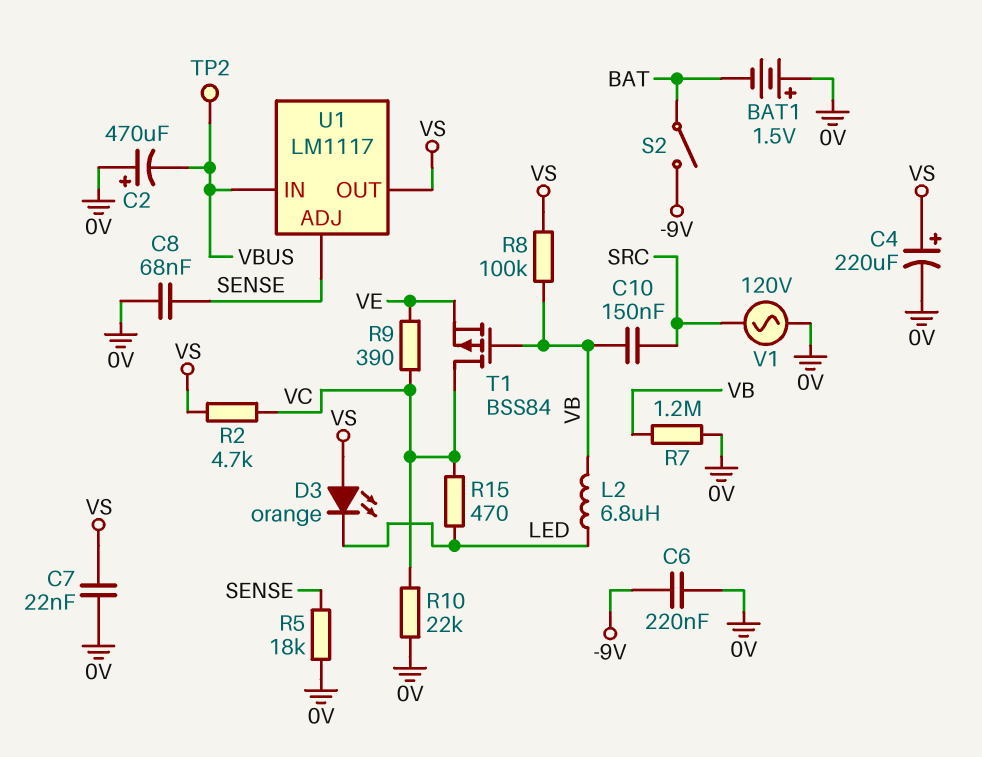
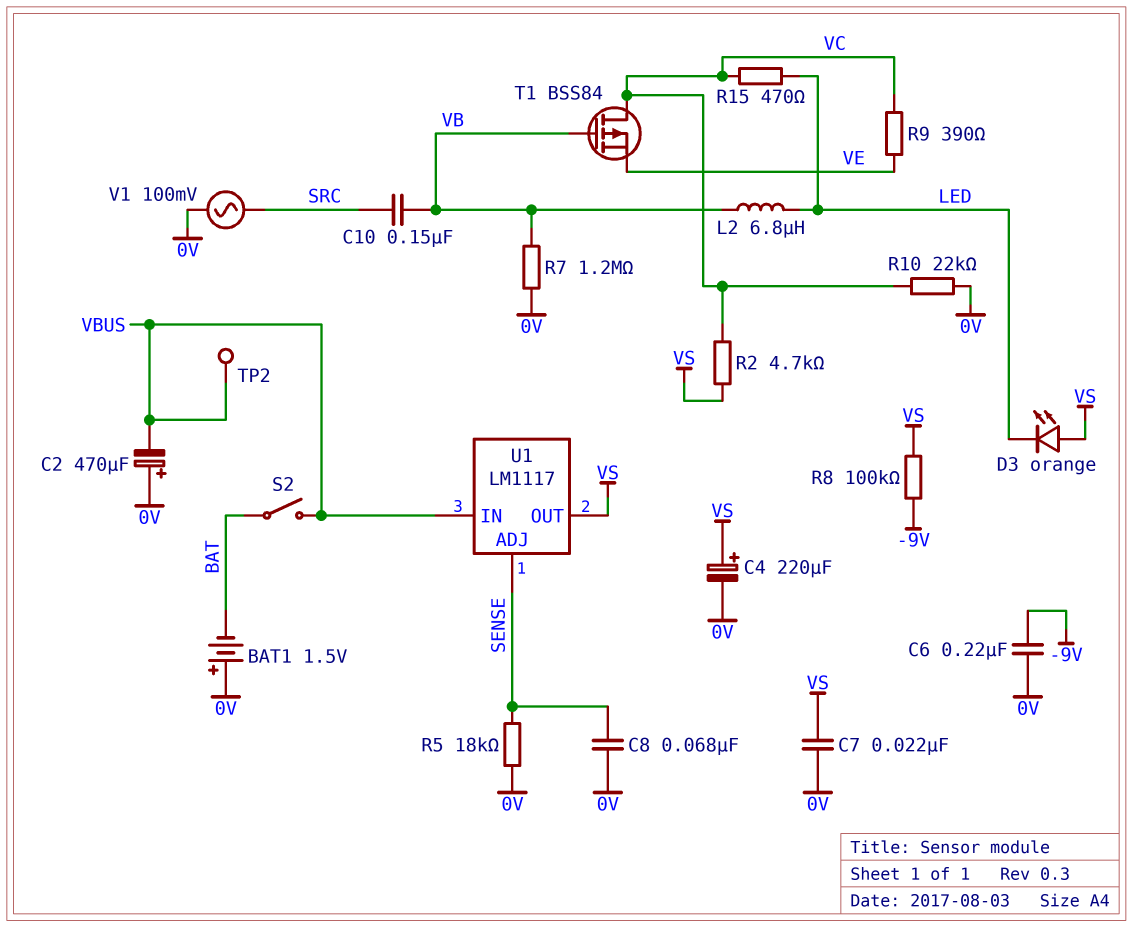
R8: 100k (VB, VS) -> 100k (-9V, VS)
S2: switch (-9V, BAT) -> switch (BAT, VBUS)
V1: AC 120V (0V, SRC) -> AC 100mV (0V, SRC)

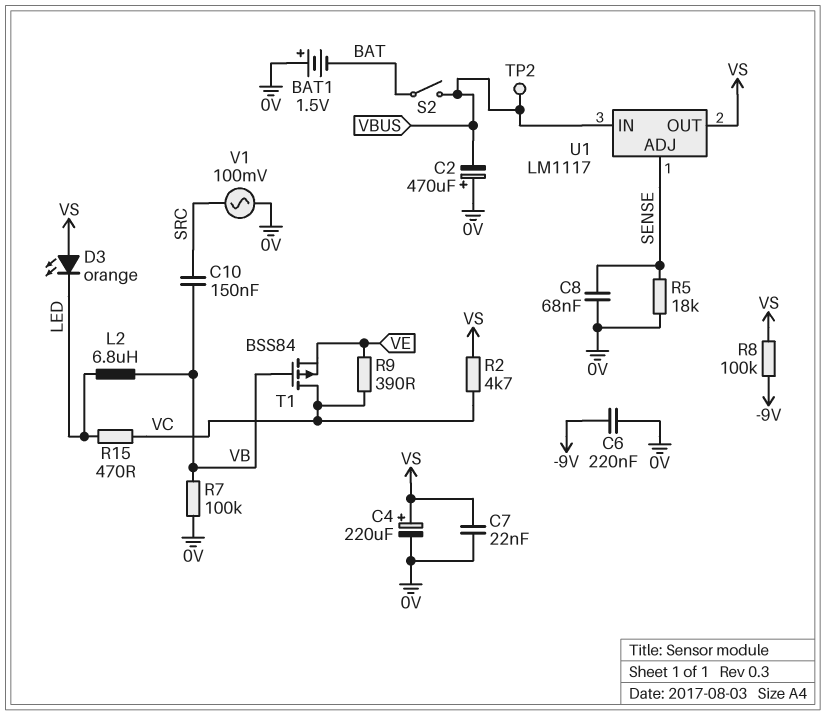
R7: 1.2M (0V, VB) -> 100k (0V, VB)
R10: 22k (0V, VC) -> none

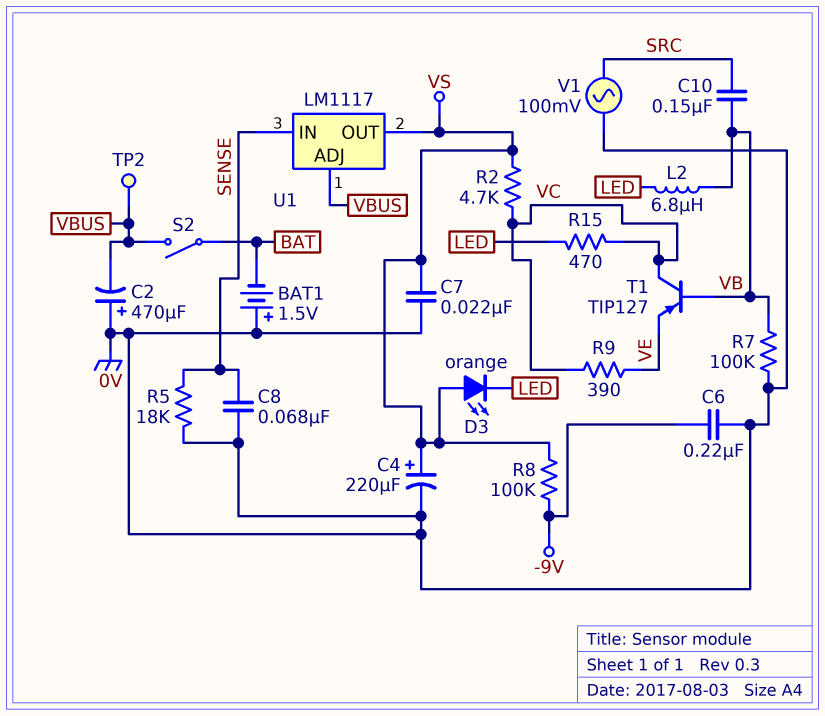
T1: PMOS BSS84 (G VB, D VC, S VE) -> PNP TIP127 (B VB, C VC, E VE)
U1 pin ADJ: SENSE -> VBUS
U1 pin IN: VBUS -> SENSE

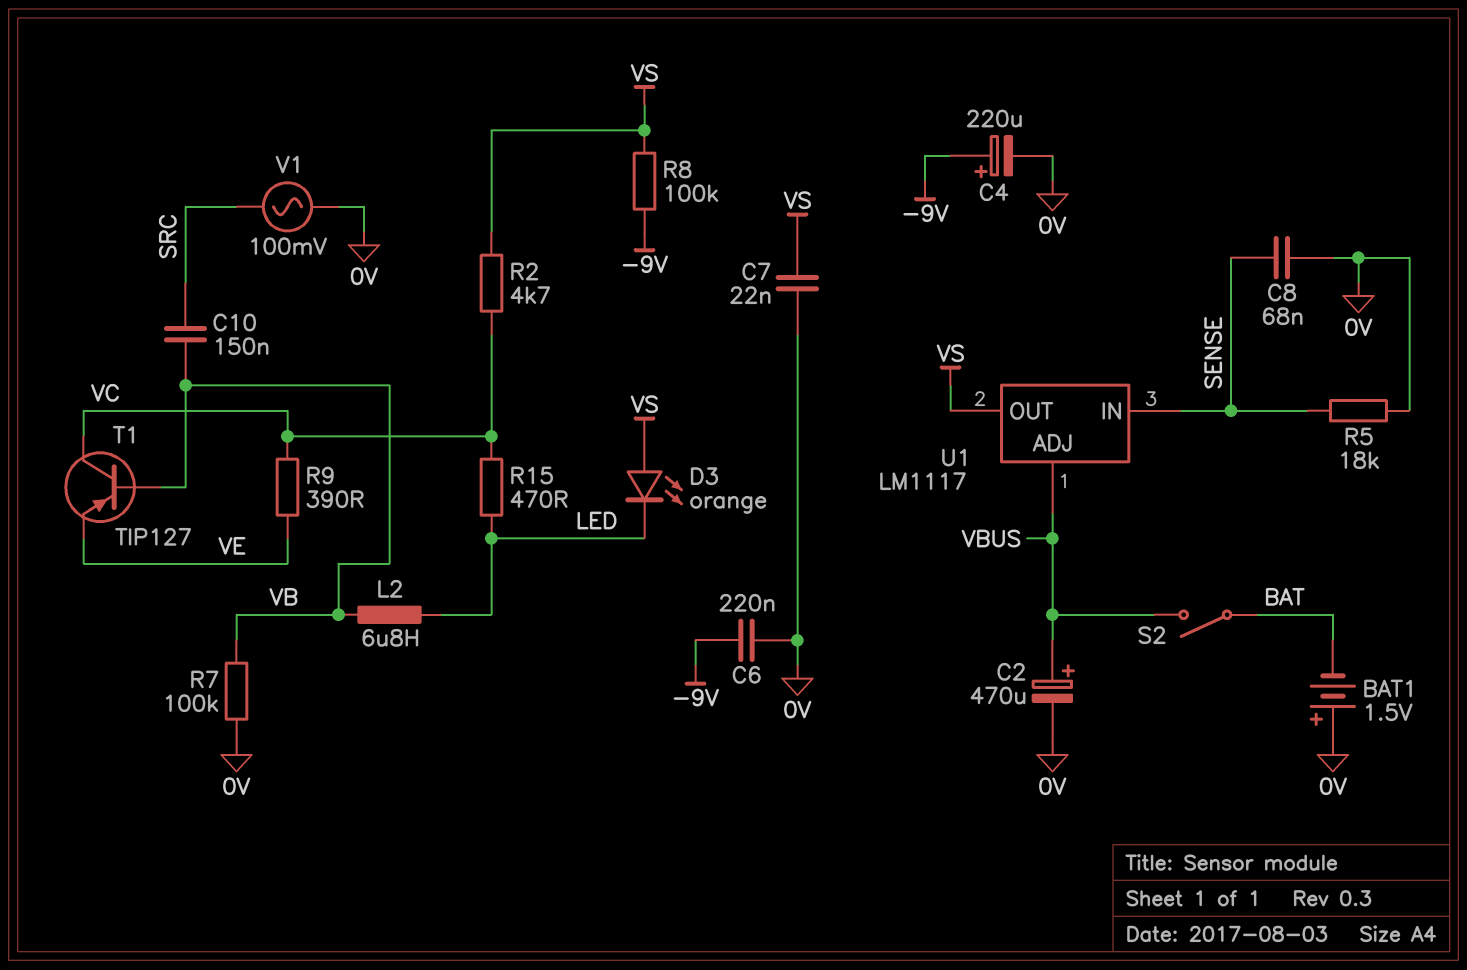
C2: 470uF (plus 0V, minus VBUS) -> 470uF (plus VBUS, minus 0V)
C4: 220uF (plus VS, minus 0V) -> 220uF (plus -9V, minus 0V)
TP2: test point (VBUS) -> none

